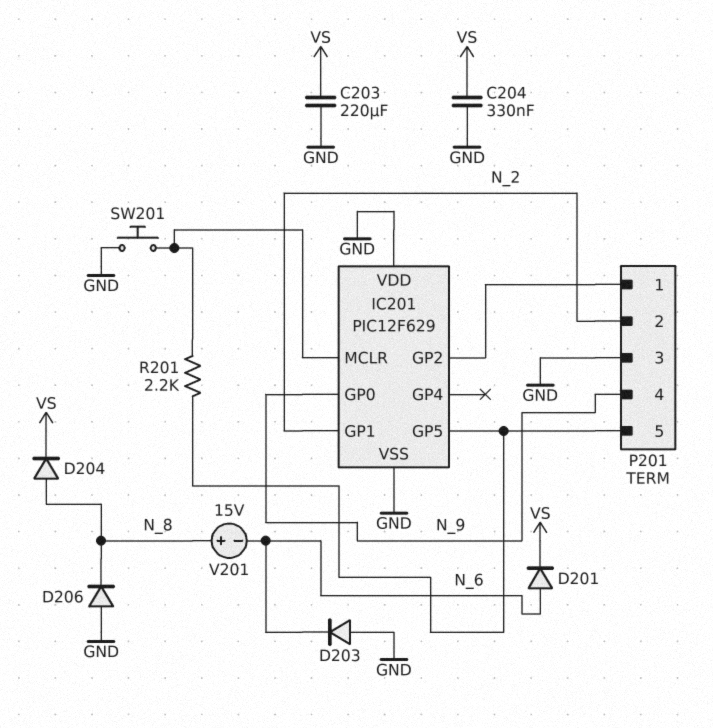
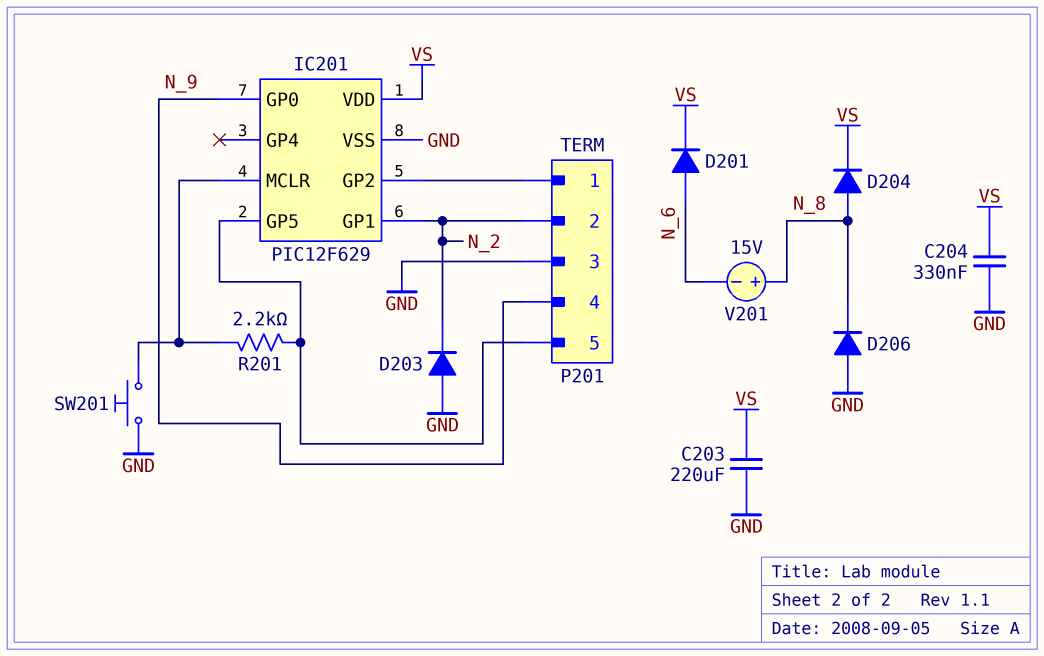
D203: diode (A GND, K N_6) -> diode (A GND, K N_2)
IC201 pin VDD: GND -> VS

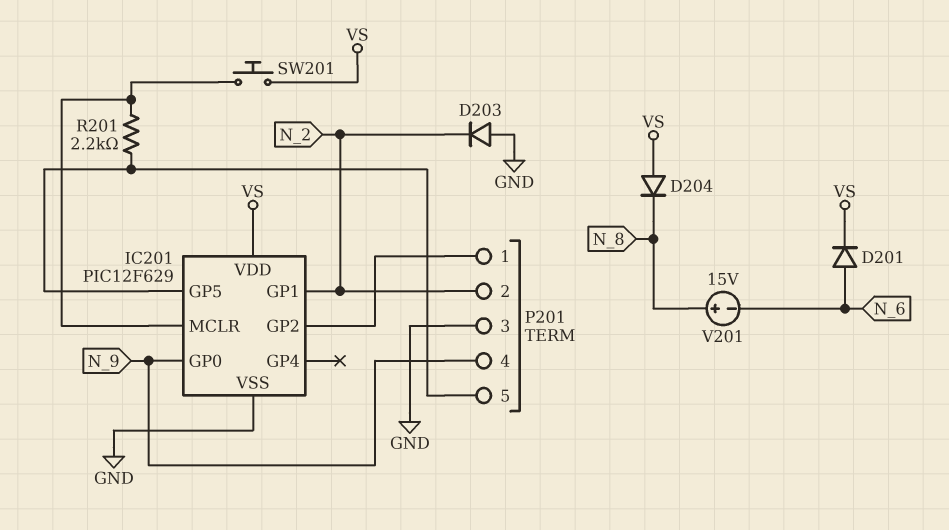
C203: 220uF (GND, VS) -> none
C204: 330nF (GND, VS) -> none
D204: diode (A N_8, K VS) -> diode (A VS, K N_8)
D206: diode (A GND, K N_8) -> none
SW201: button (GND, IC201/MCLR) -> button (IC201/MCLR, VS)

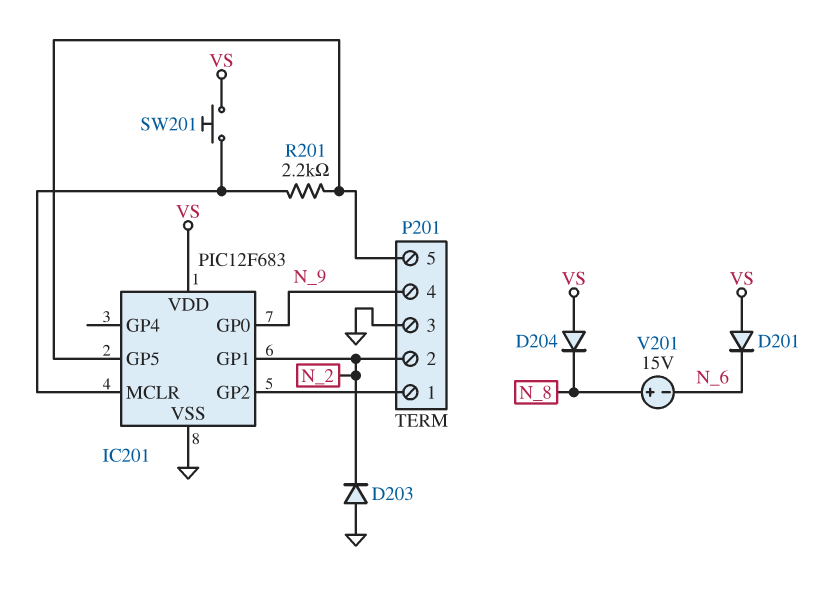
D201: diode (A N_6, K VS) -> diode (A VS, K N_6)
IC201: PIC12F629 -> PIC12F683

